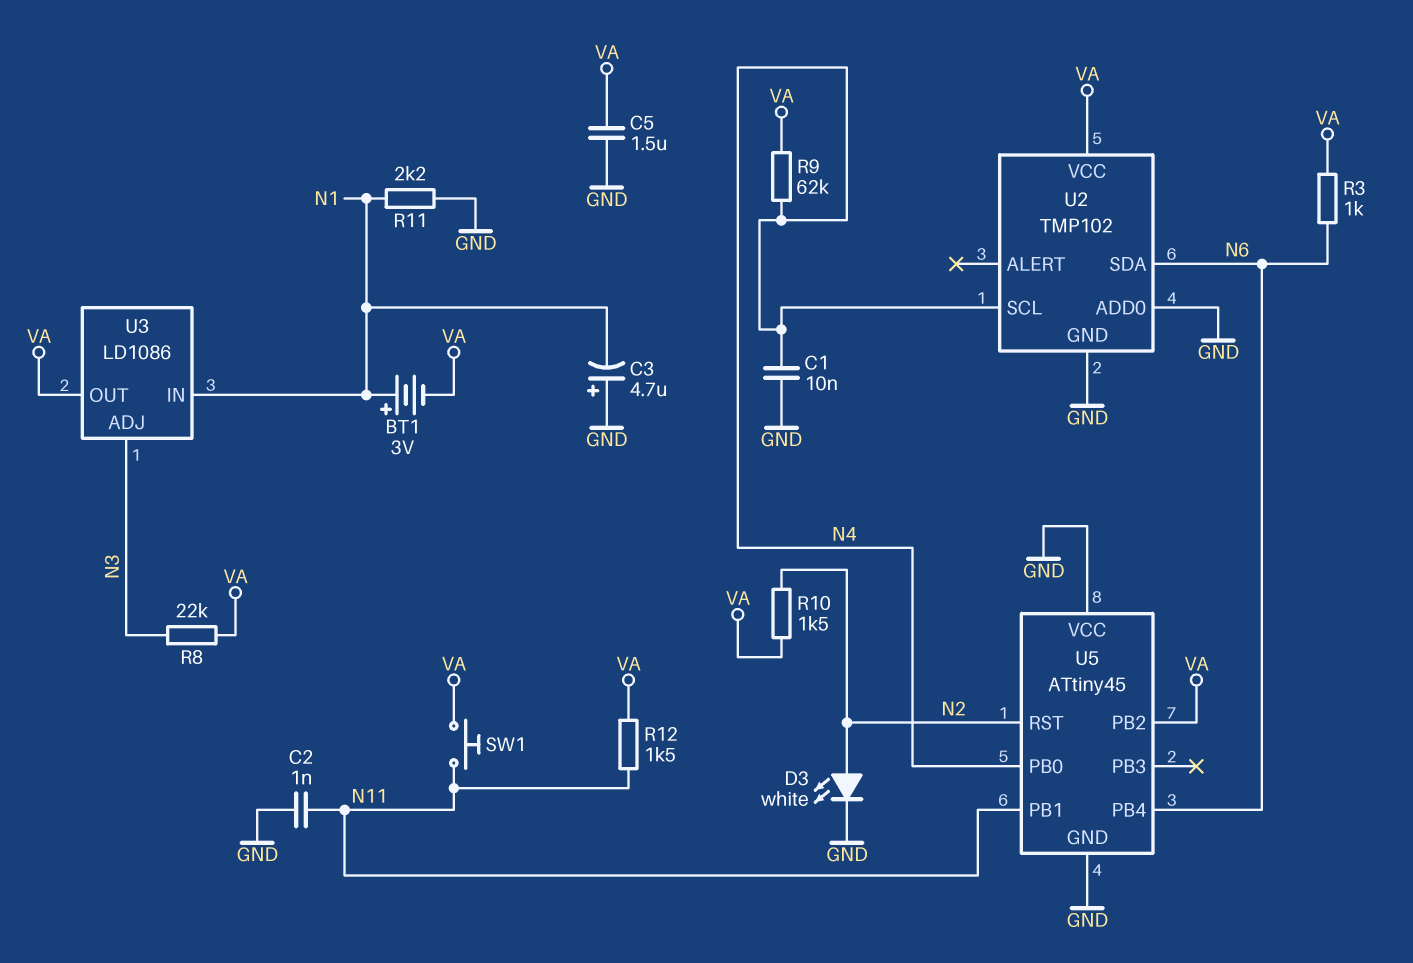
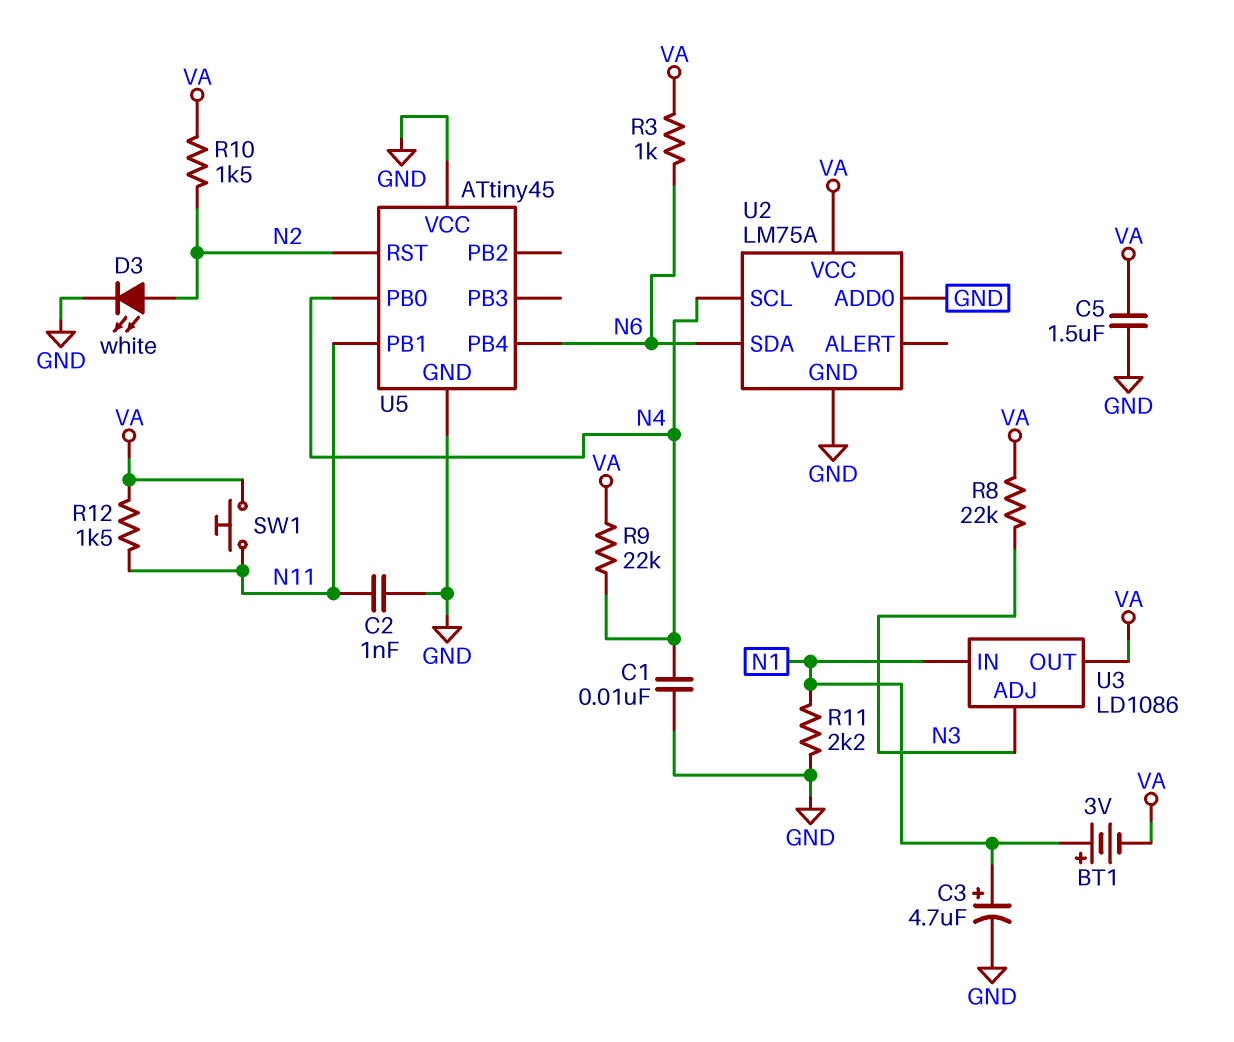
C3: 4.7uF (plus GND, minus N1) -> 4.7uF (plus N1, minus GND)
R9: 62k (N4, VA) -> 22k (N4, VA)
U2: TMP102 -> LM75A
U5 pin PB2: VA -> none

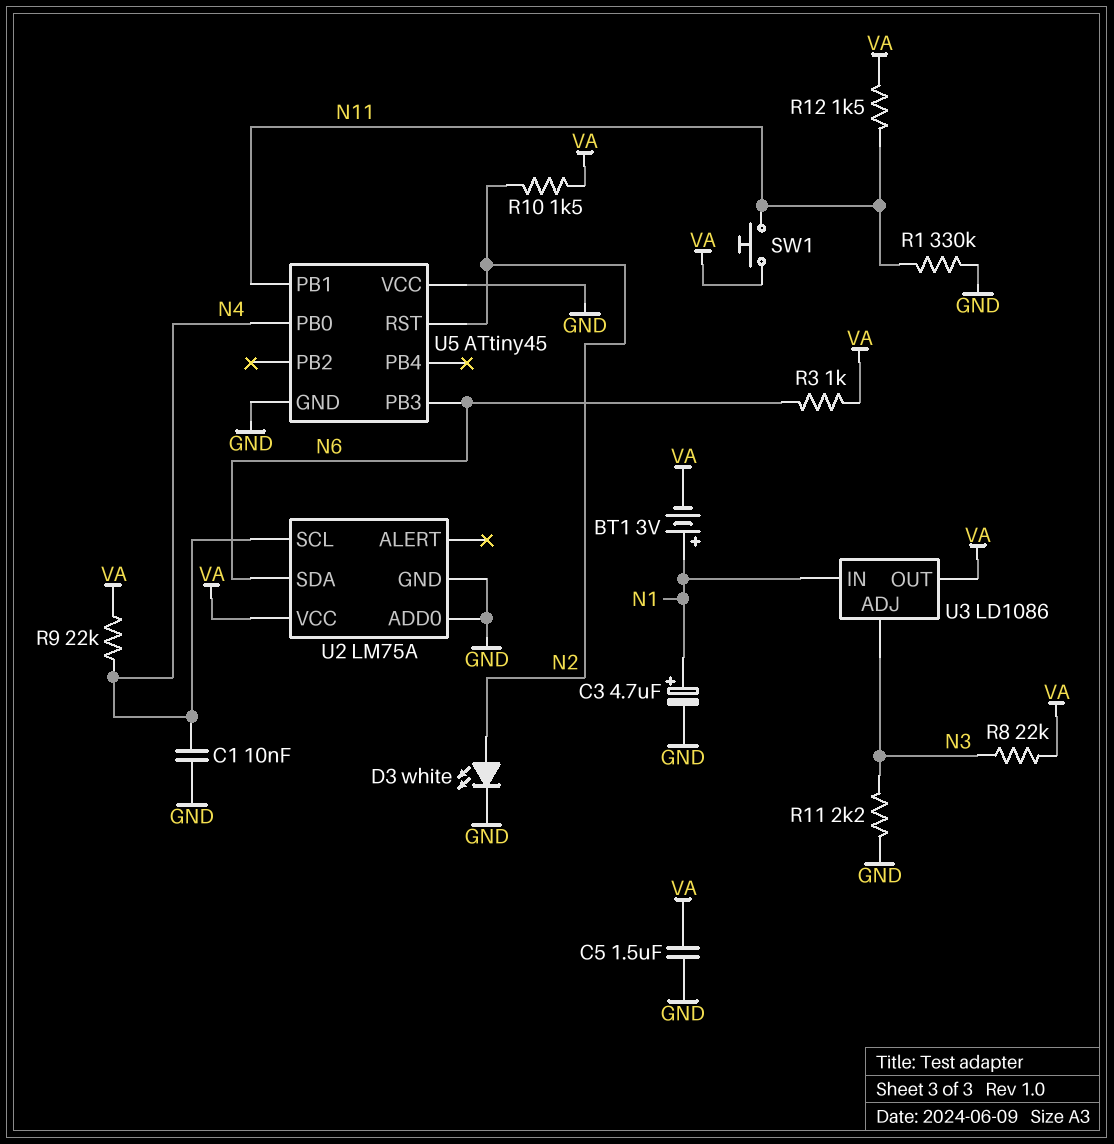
C2: 1nF (GND, N11) -> none
R1: none -> 330k (GND, N11)
R11: 2.2k (GND, N1) -> 2.2k (GND, N3)
U5 pin PB3: none -> N6
U5 pin PB4: N6 -> none

